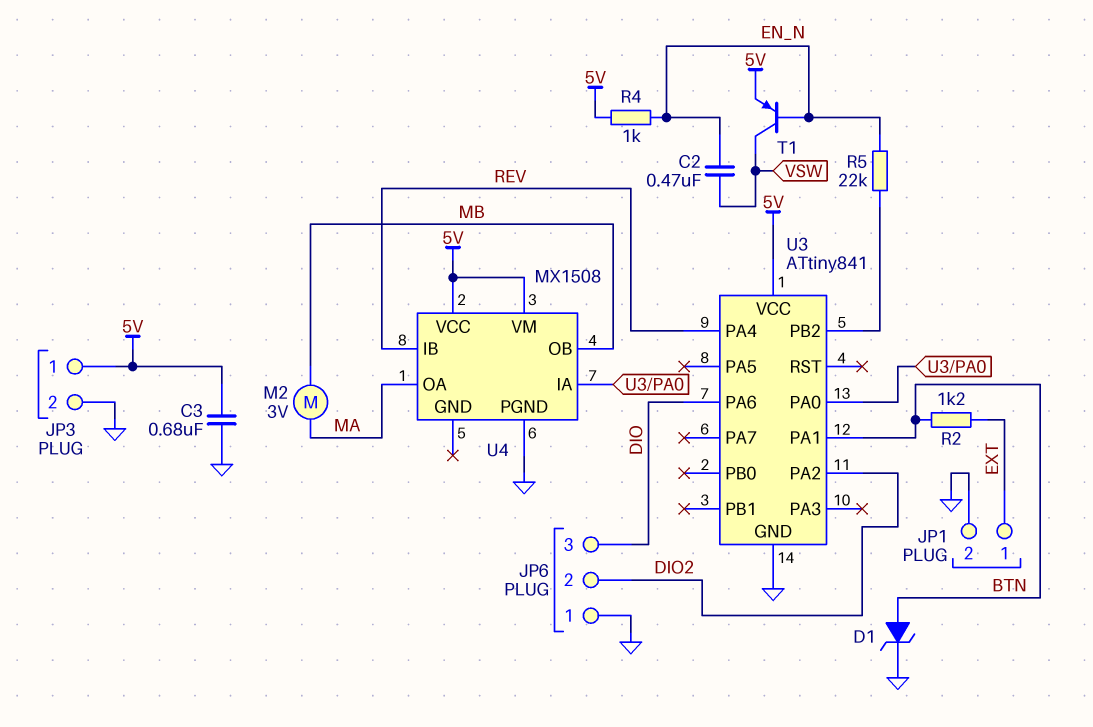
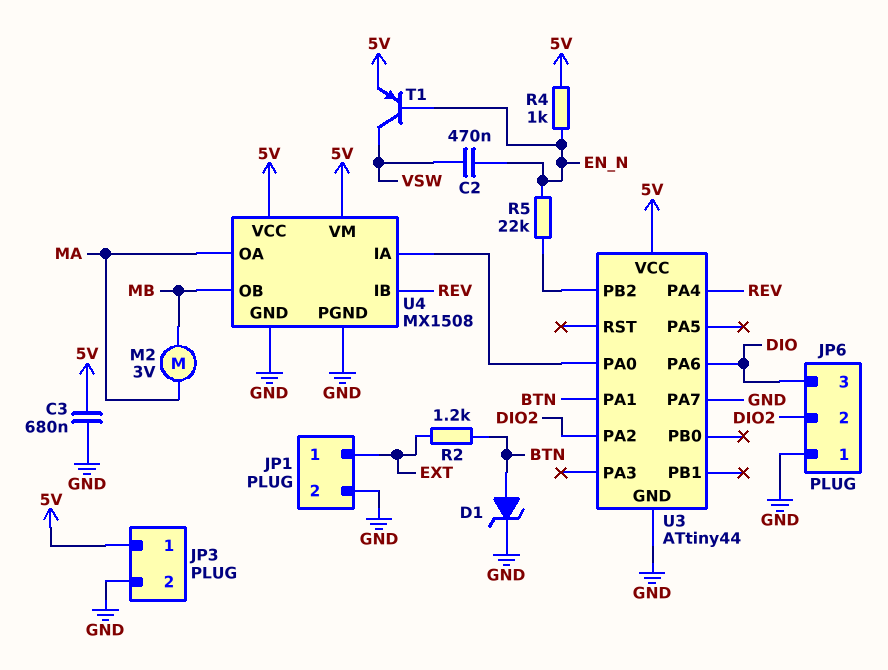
U3: ATtiny841 -> ATtiny44
U3 pin PA7: none -> GND
U4 pin GND: none -> GND

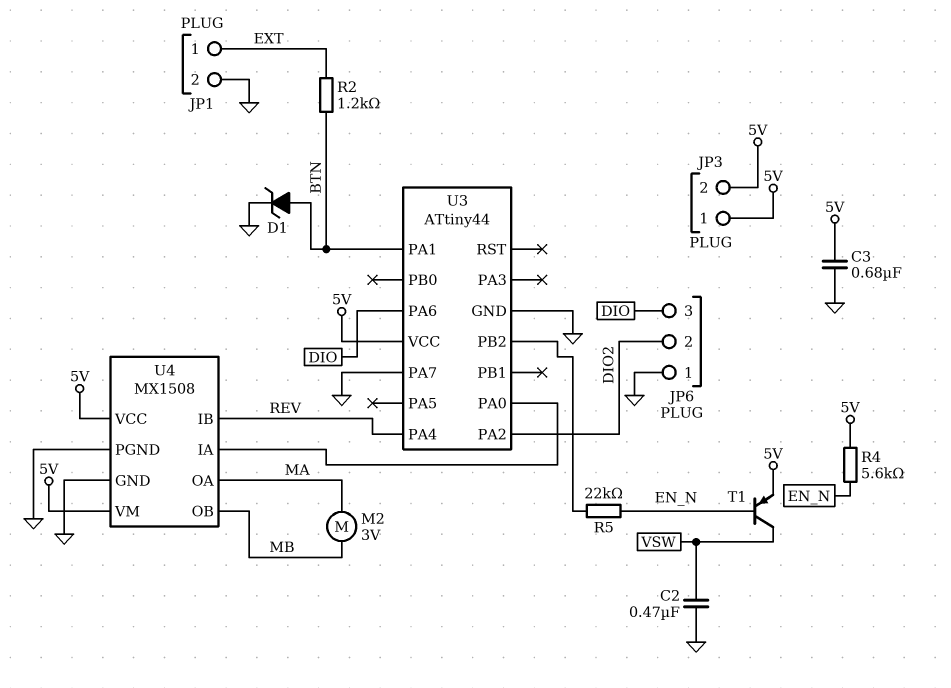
C2: 470nF (EN_N, VSW) -> 470nF (GND, VSW)
JP3 pin 2: GND -> 5V
R4: 1k (5V, EN_N) -> 5.6k (5V, EN_N)

